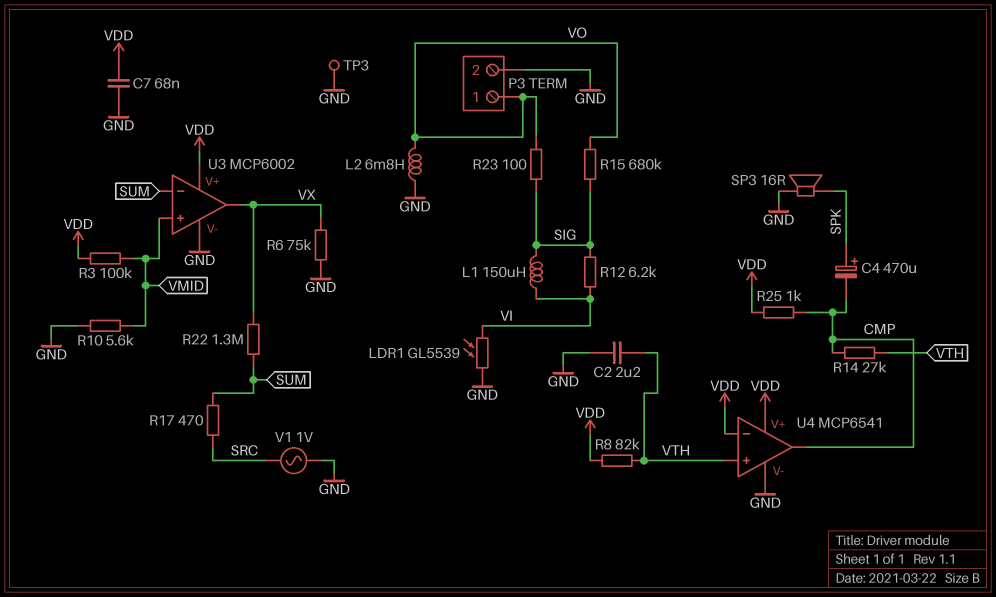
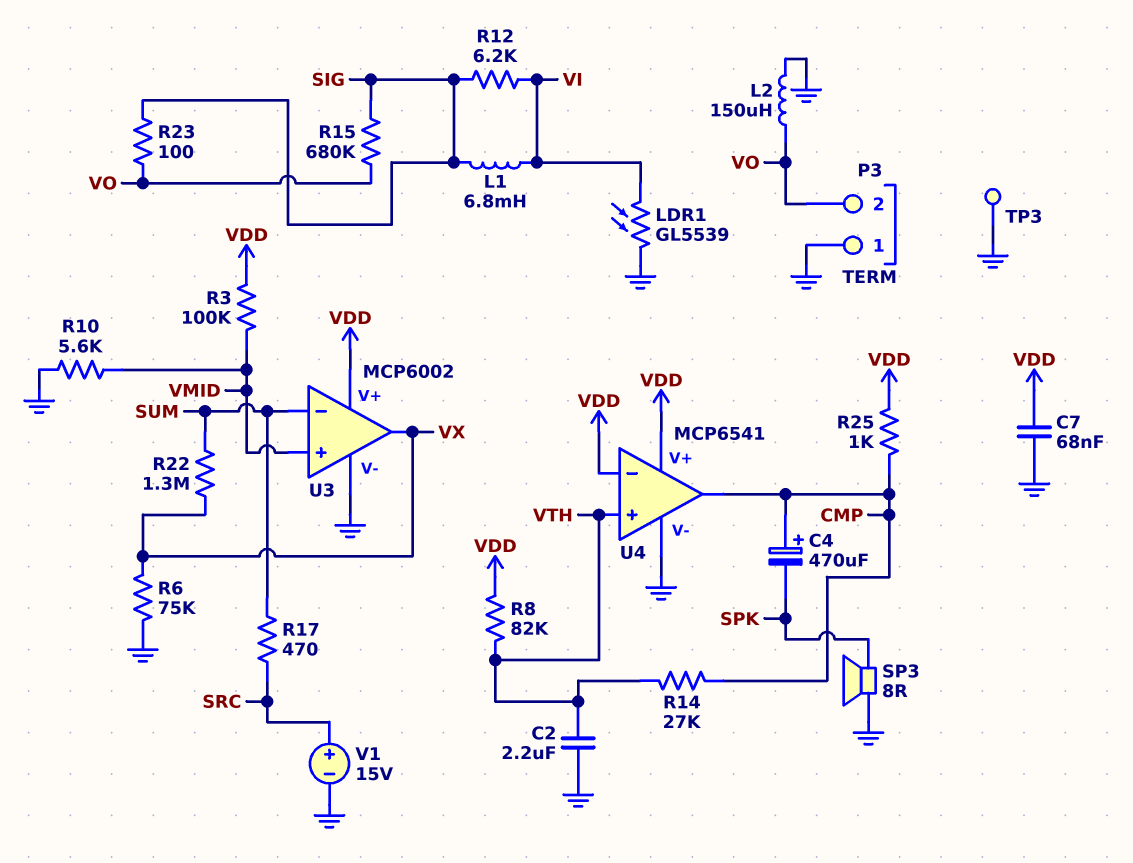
C4: 470uF (plus SPK, minus CMP) -> 470uF (plus CMP, minus SPK)
L1: 150uH (SIG, VI) -> 6.8mH (SIG, VI)
L2: 6.8mH (GND, VO) -> 150uH (GND, VO)
P3 pin 1: VO -> GND
P3 pin 2: GND -> VO
SP3: speaker 16R (GND, SPK) -> speaker 8R (GND, SPK)
V1: AC 1V (GND, SRC) -> 15V (plus SRC, minus GND)

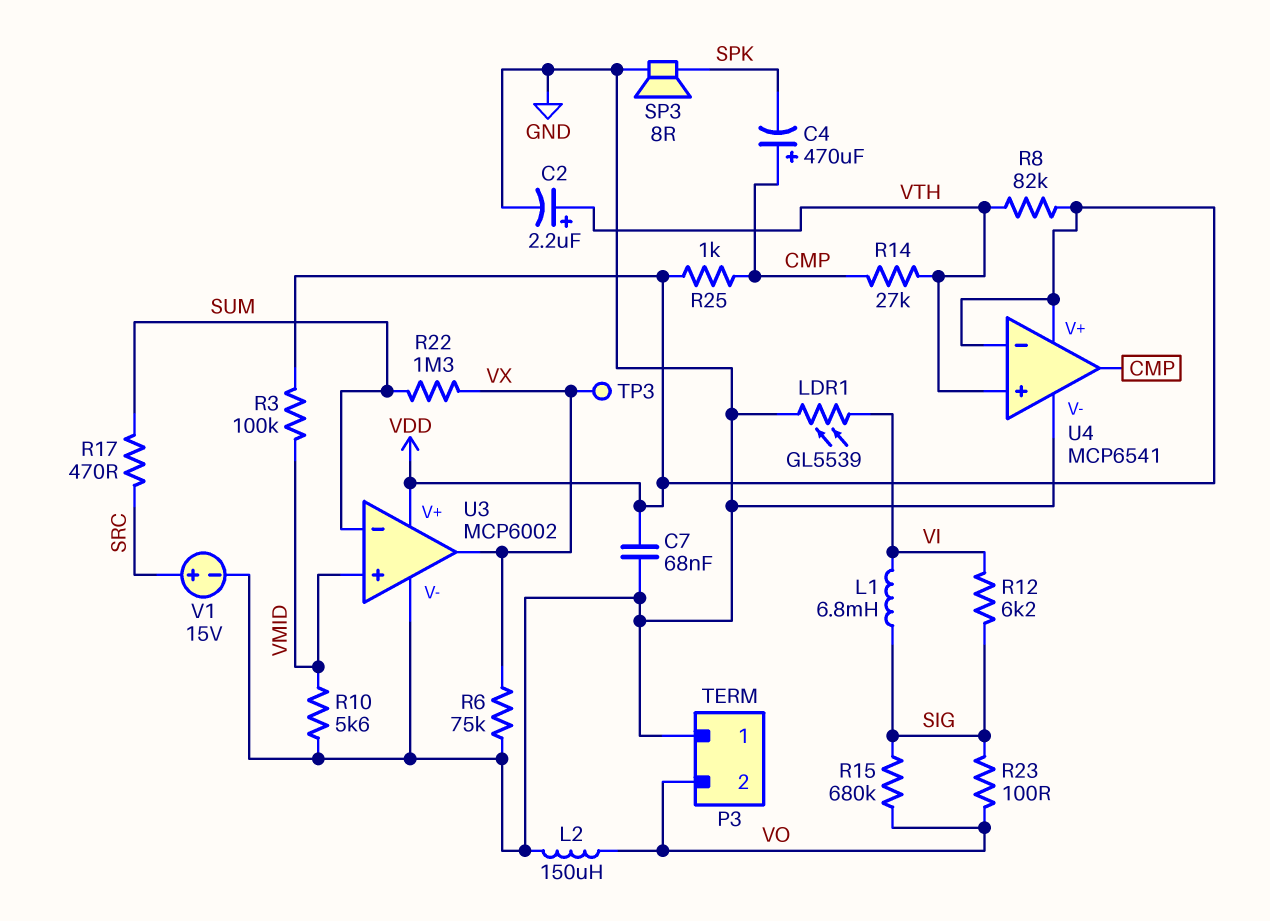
C2: 2.2uF (GND, VTH) -> 2.2uF (plus VTH, minus GND)
TP3: test point (GND) -> test point (VX)

